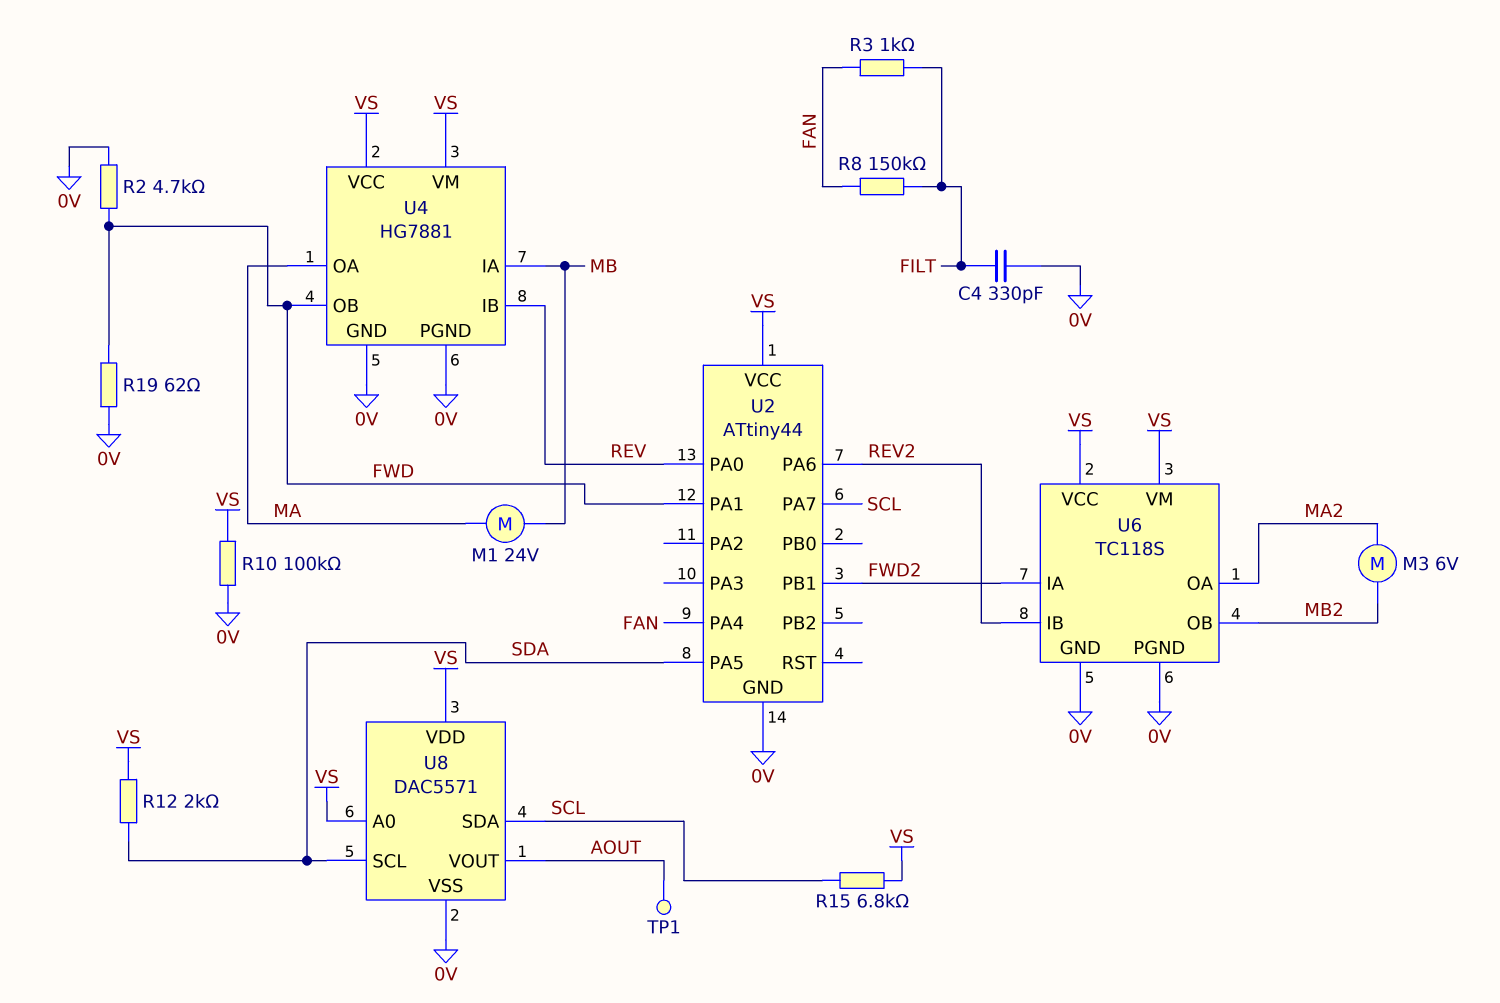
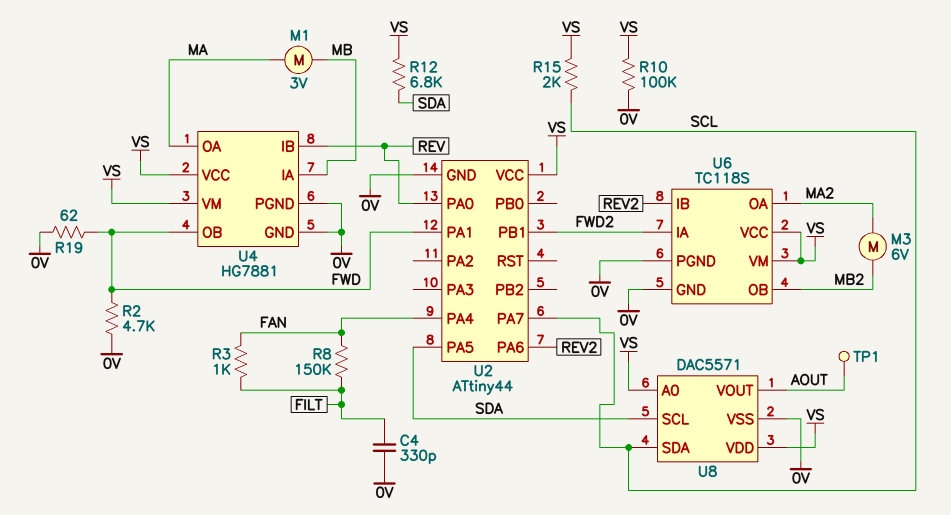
M1: motor 24V (MA, MB) -> motor 3V (MA, MB)
R12: 2k (SDA, VS) -> 6.8k (SDA, VS)
R15: 6.8k (SCL, VS) -> 2k (SCL, VS)

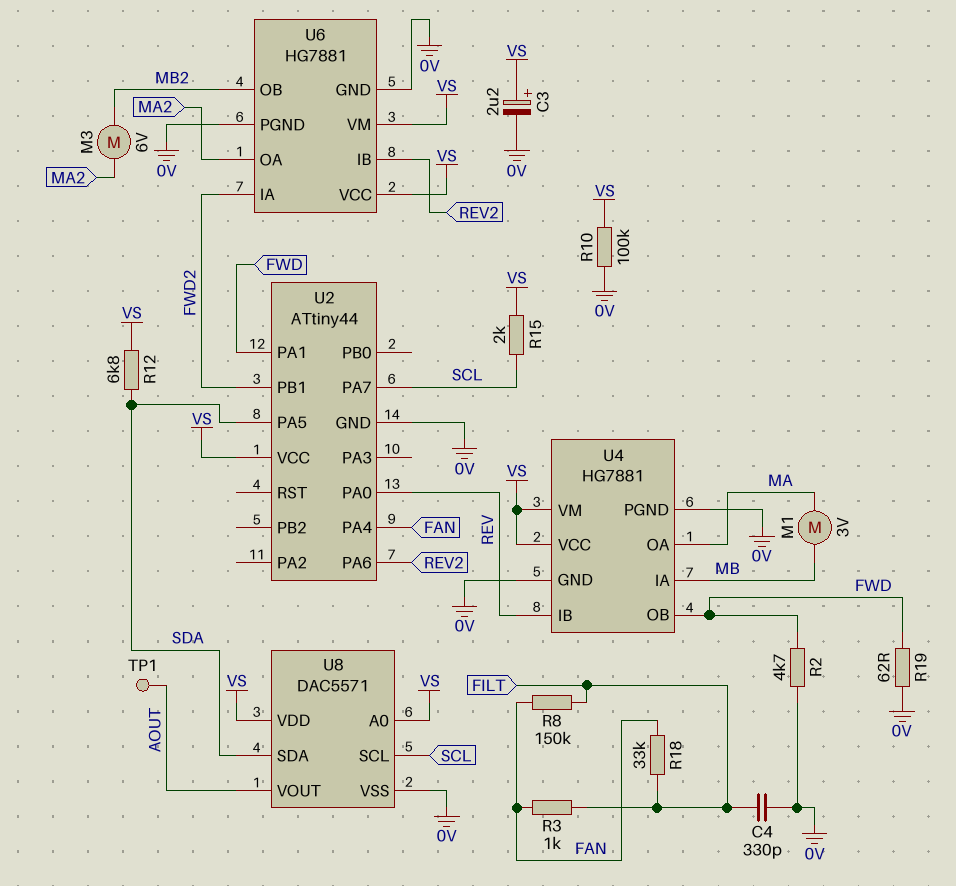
C3: none -> 2.2uF (plus VS, minus 0V)
R18: none -> 33k (FAN, FILT)
U6: TC118S -> HG7881
U8 pin SCL: SDA -> SCL
U8 pin SDA: SCL -> SDA

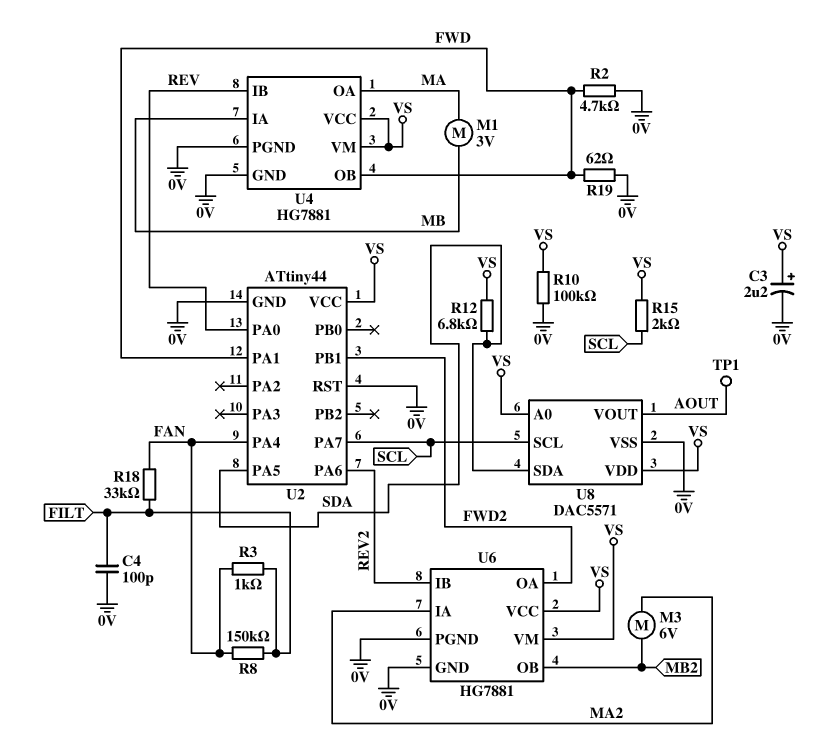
C4: 330pF (0V, FILT) -> 100pF (0V, FILT)
U2 pin RST: none -> 0V
U6 pin IA: FWD2 -> MA2
U6 pin OA: MA2 -> FWD2

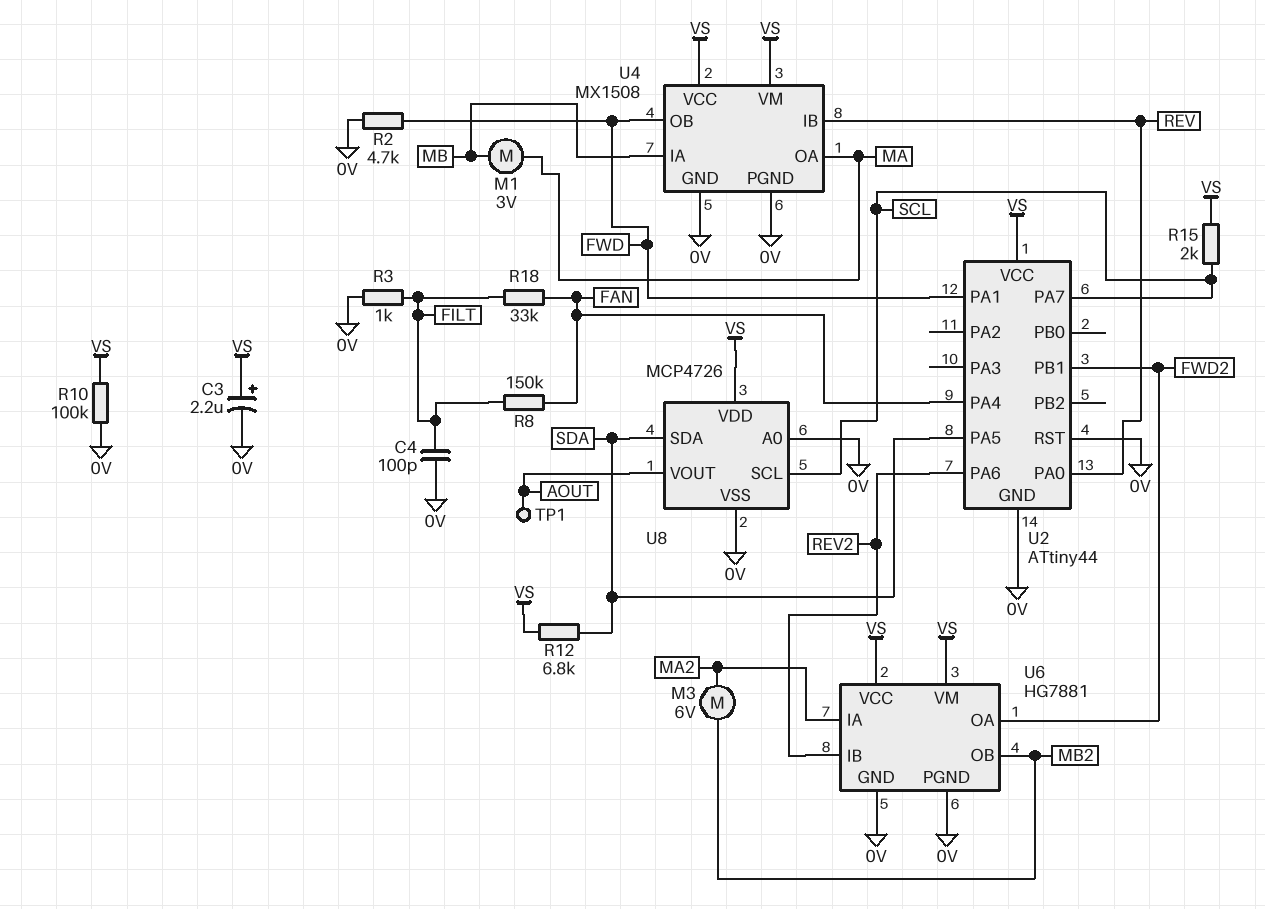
R3: 1k (FAN, FILT) -> 1k (0V, FILT)
R19: 62 (0V, FWD) -> none
U4: HG7881 -> MX1508
U8: DAC5571 -> MCP4726
U8 pin A0: VS -> 0V

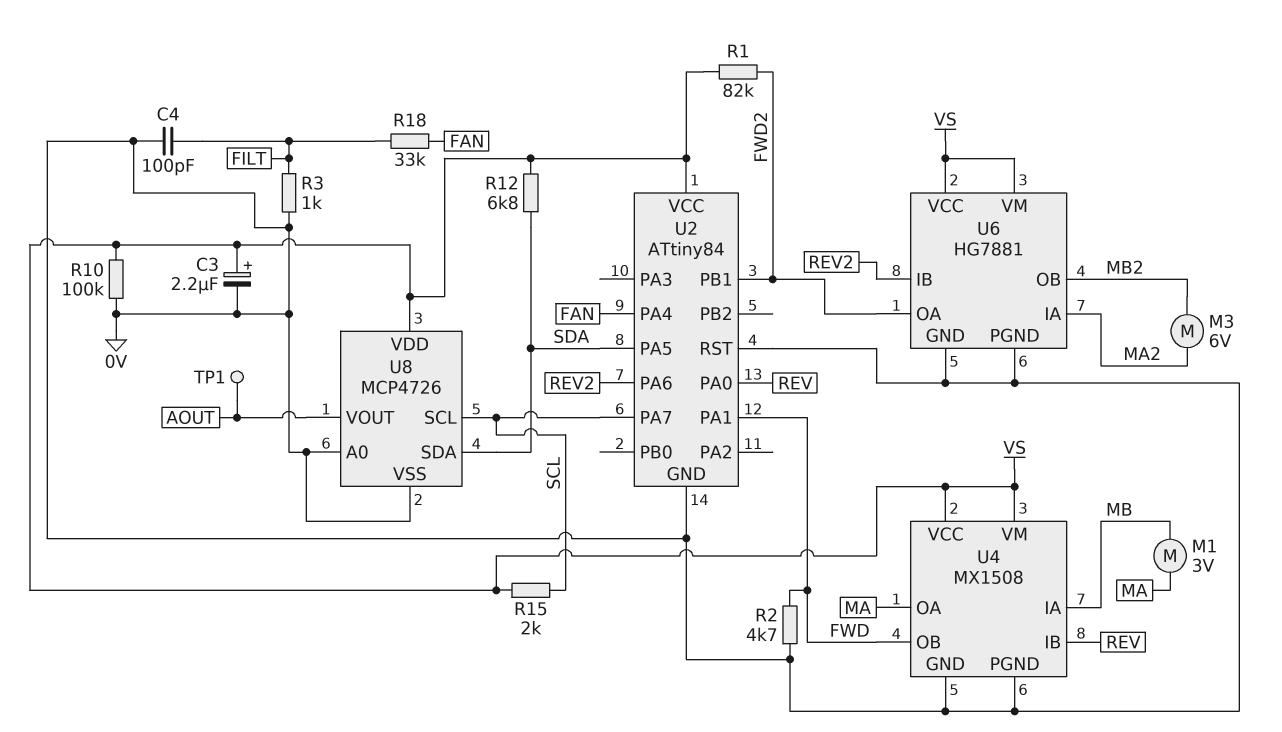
R1: none -> 82k (FWD2, VS)
R8: 150k (FAN, FILT) -> none
U2: ATtiny44 -> ATtiny84

